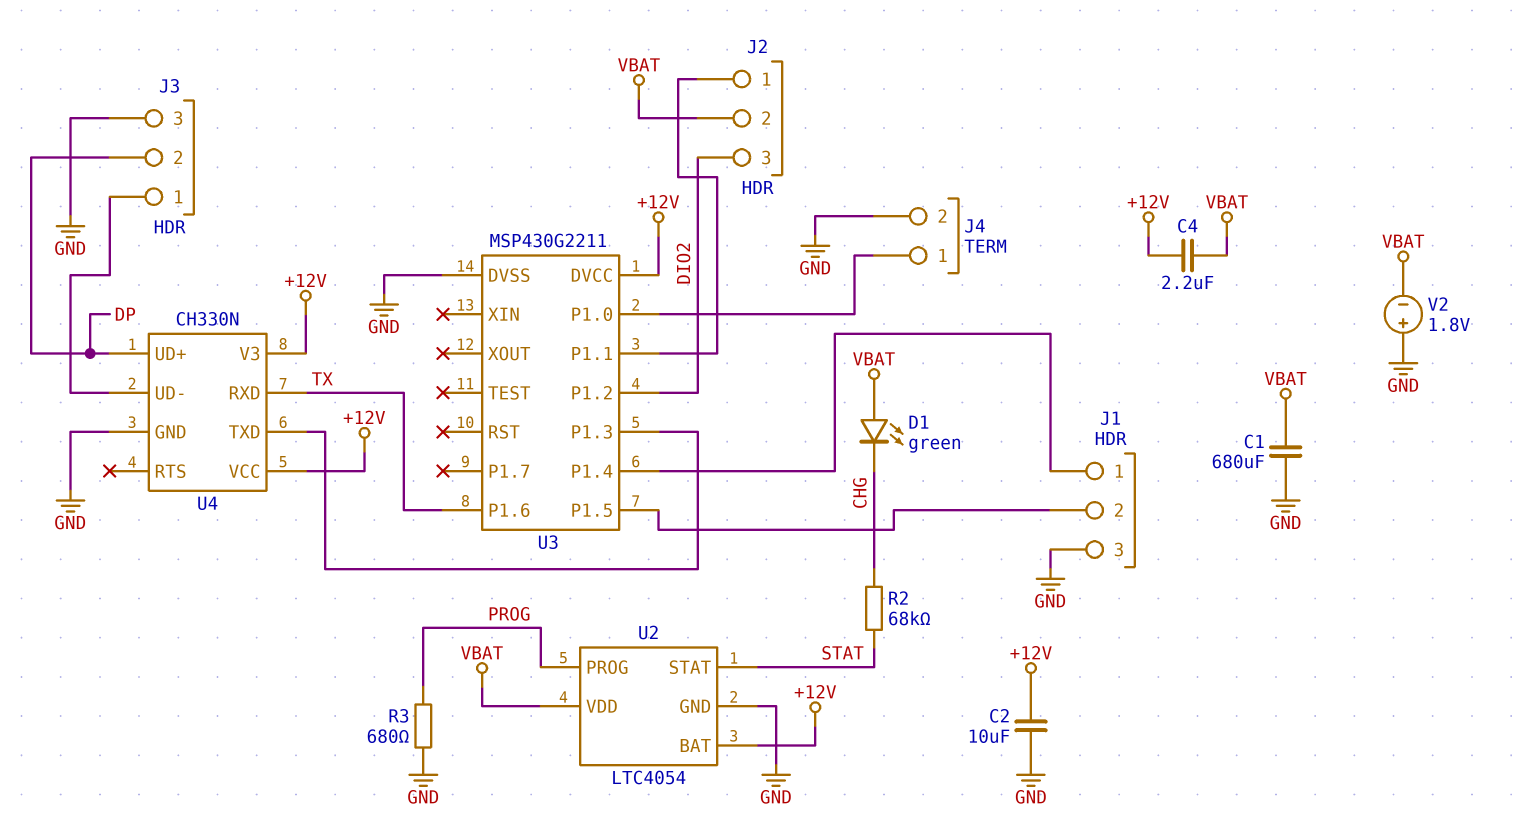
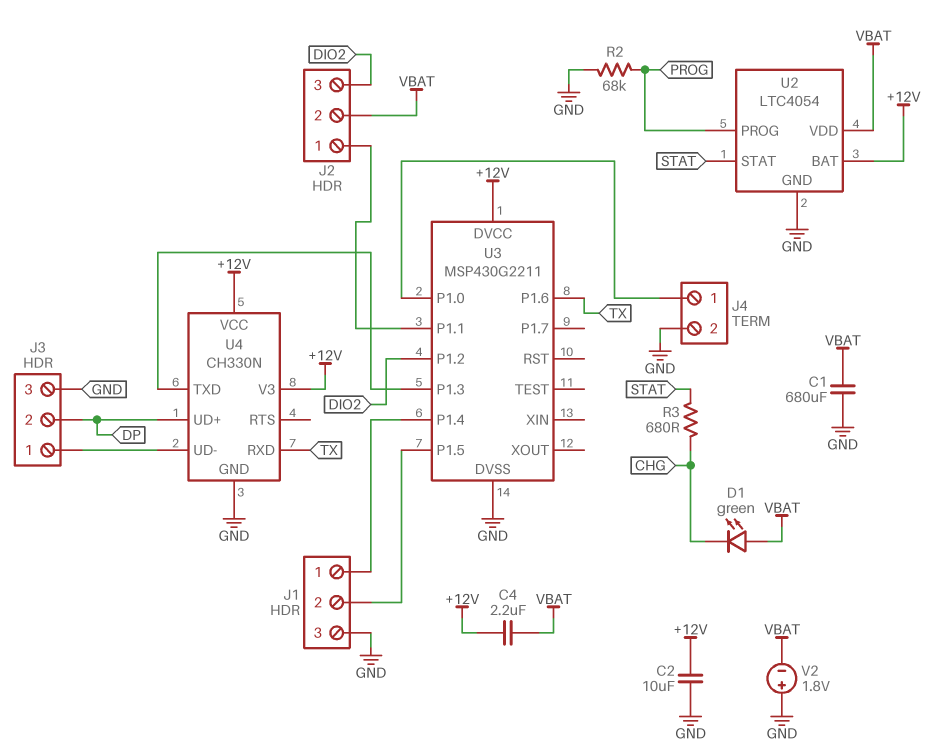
R2: 68k (CHG, STAT) -> 68k (GND, PROG)
R3: 680 (GND, PROG) -> 680 (CHG, STAT)

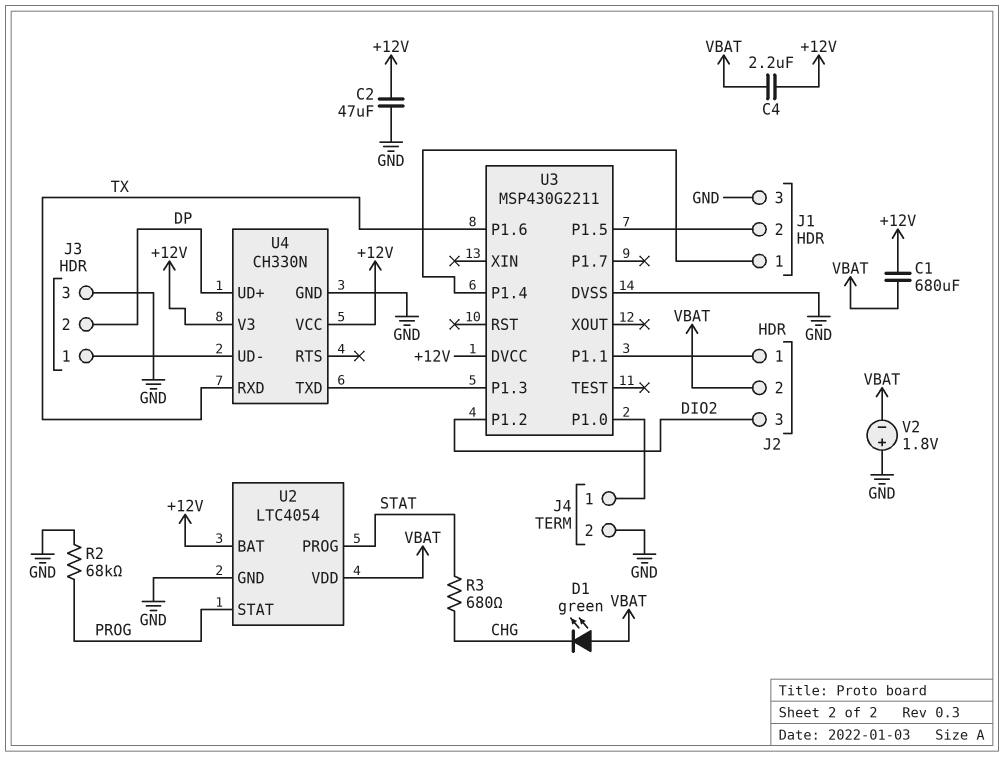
C1: 680uF (GND, VBAT) -> 680uF (+12V, VBAT)
C2: 10uF (+12V, GND) -> 47uF (+12V, GND)
U2 pin PROG: PROG -> STAT
U2 pin STAT: STAT -> PROG

